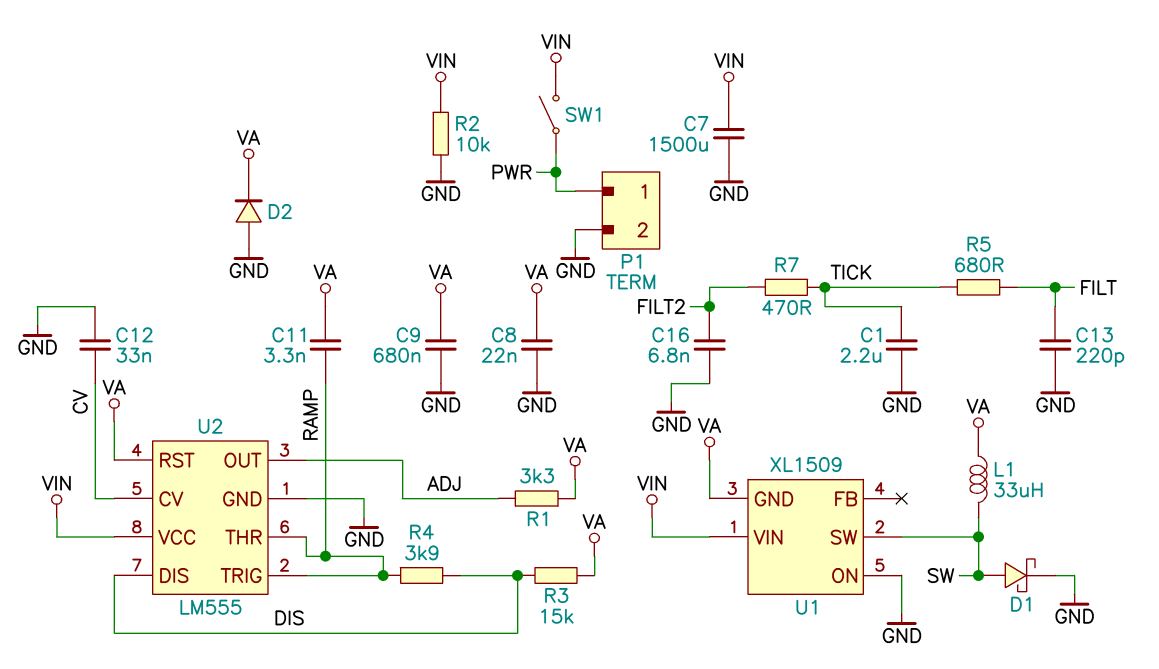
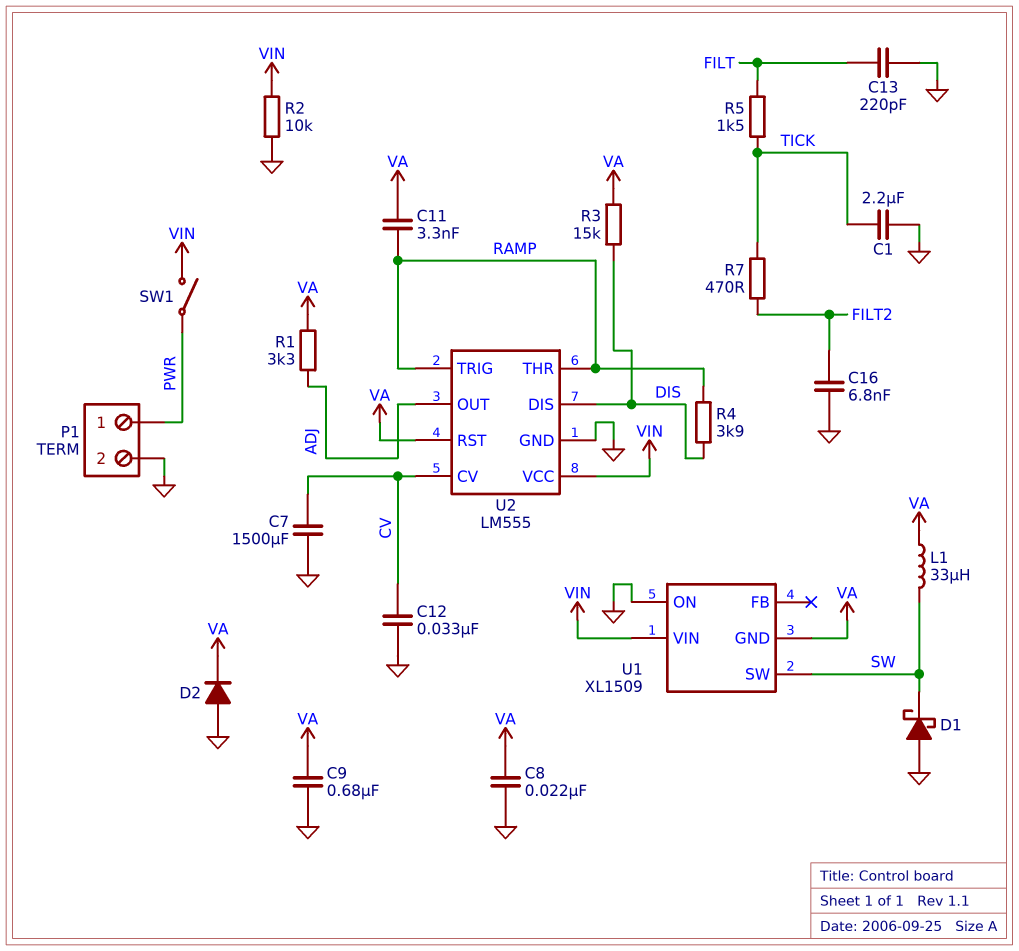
C7: 1500uF (GND, VIN) -> 1500uF (CV, GND)
D1: schottky (A SW, K GND) -> schottky (A GND, K SW)
R5: 680 (FILT, TICK) -> 1.5k (FILT, TICK)

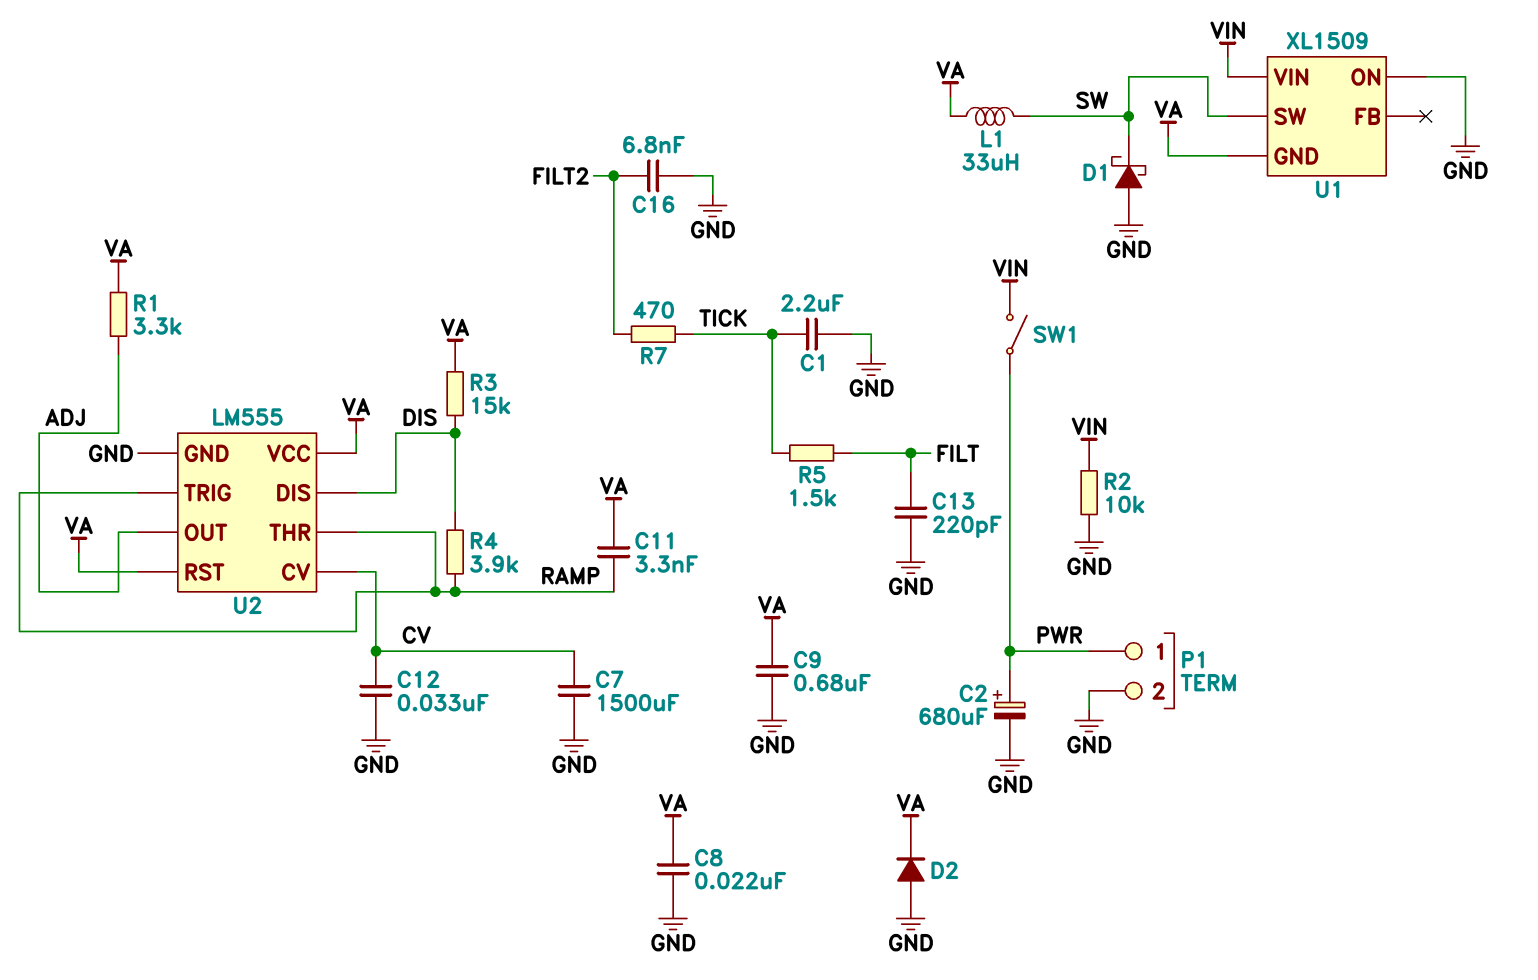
C2: none -> 680uF (plus PWR, minus GND)
U2 pin VCC: VIN -> VA

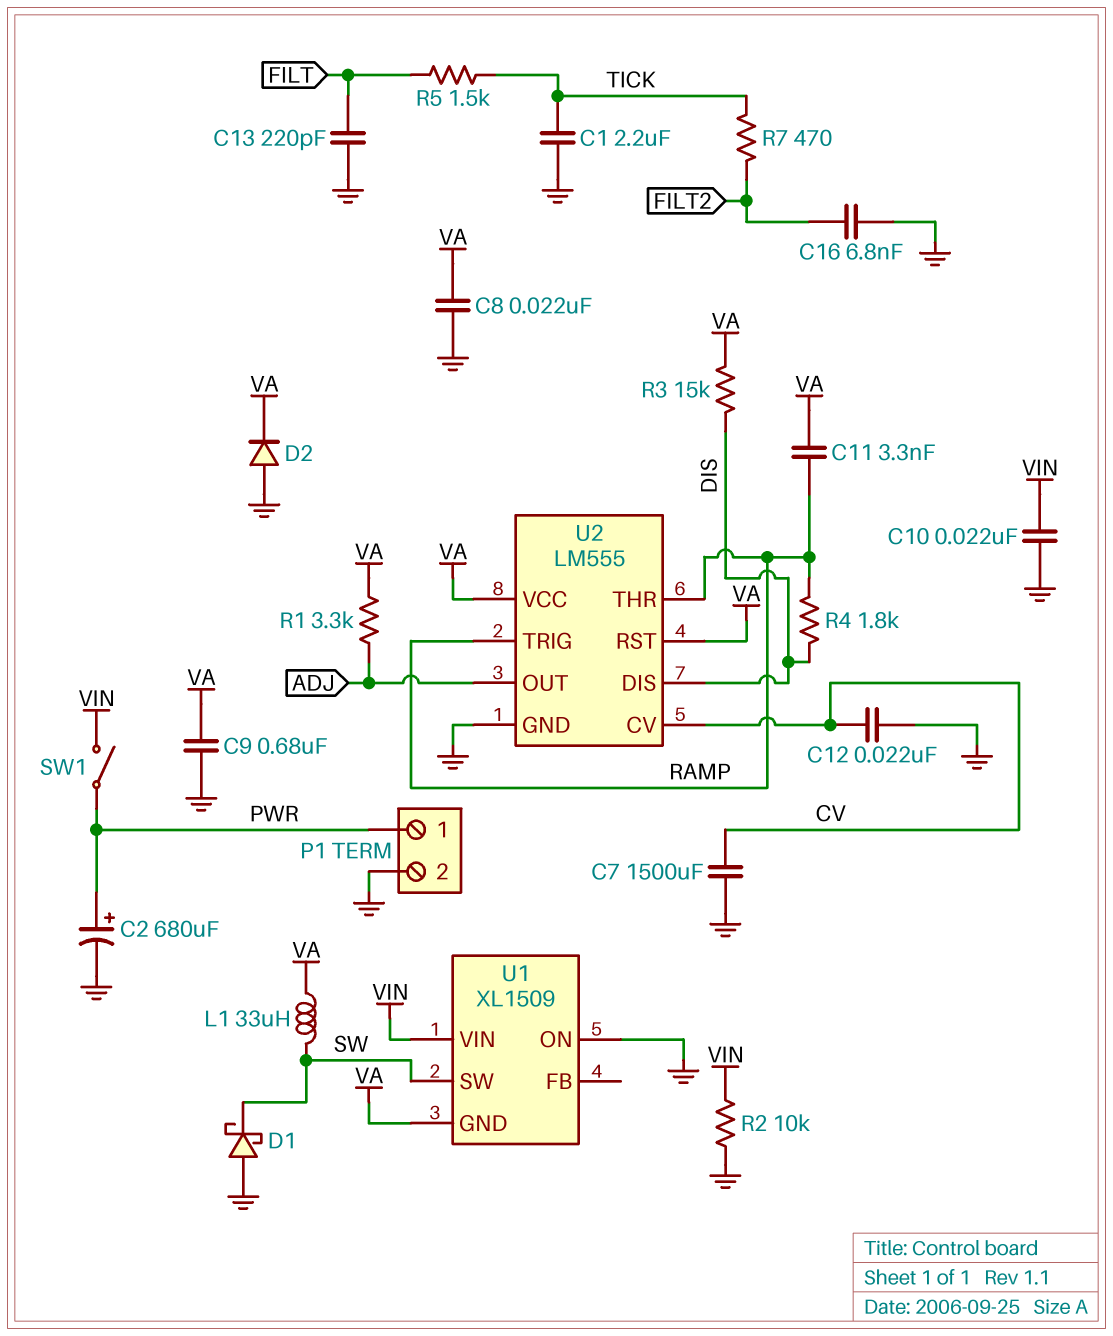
C10: none -> 22nF (GND, VIN)
C12: 33nF (CV, GND) -> 22nF (CV, GND)
R4: 3.9k (DIS, RAMP) -> 1.8k (DIS, RAMP)

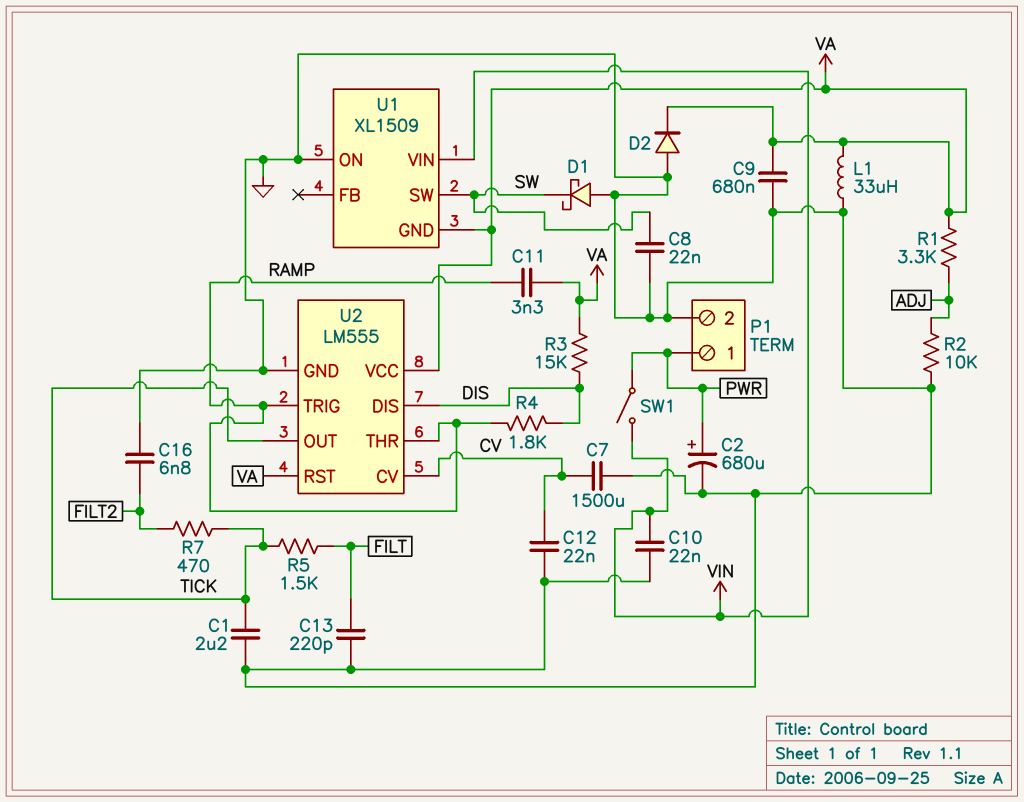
C8: 22nF (GND, VA) -> 22nF (GND, SW)
L1: 33uH (SW, VA) -> 33uH (GND, VA)
R2: 10k (GND, VIN) -> 10k (ADJ, GND)
U2 pin OUT: ADJ -> TICK

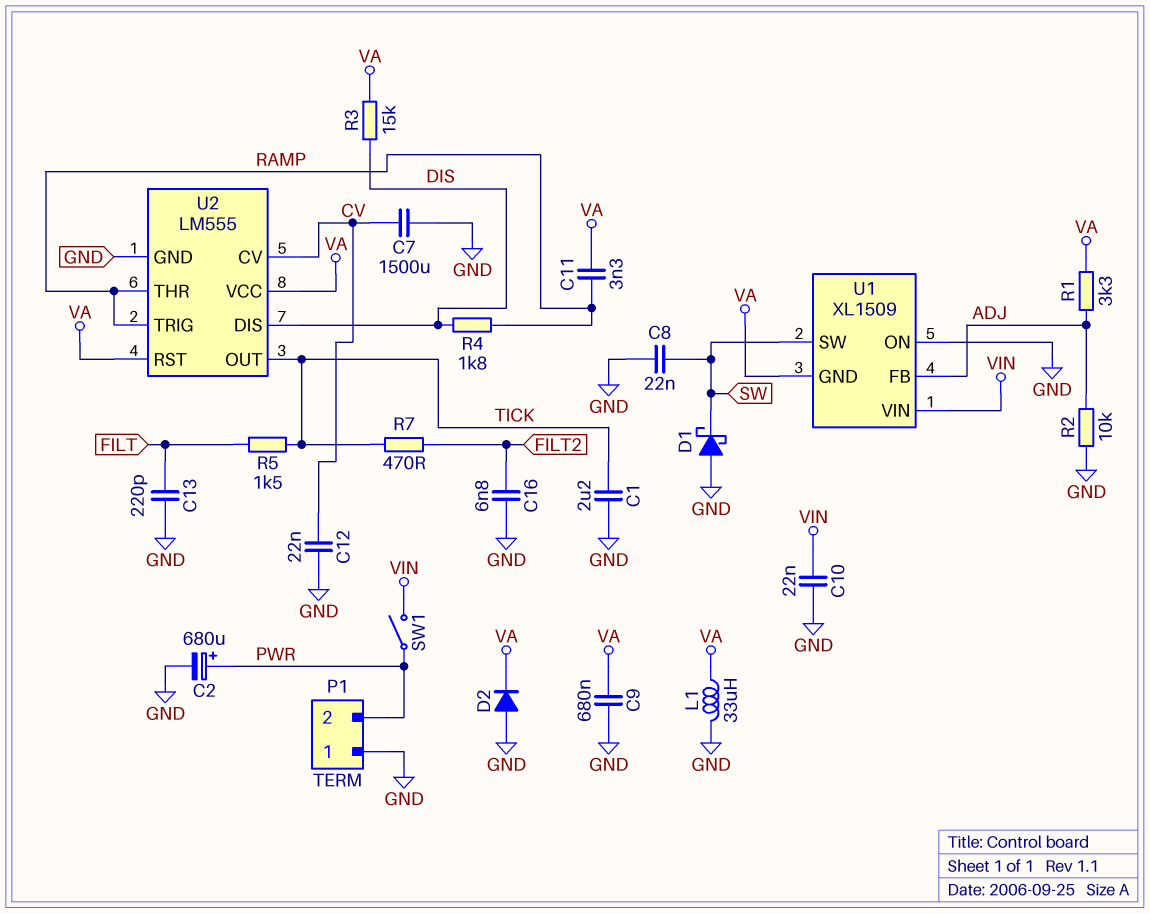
P1 pin 1: PWR -> GND
P1 pin 2: GND -> PWR
U1 pin FB: none -> ADJ

